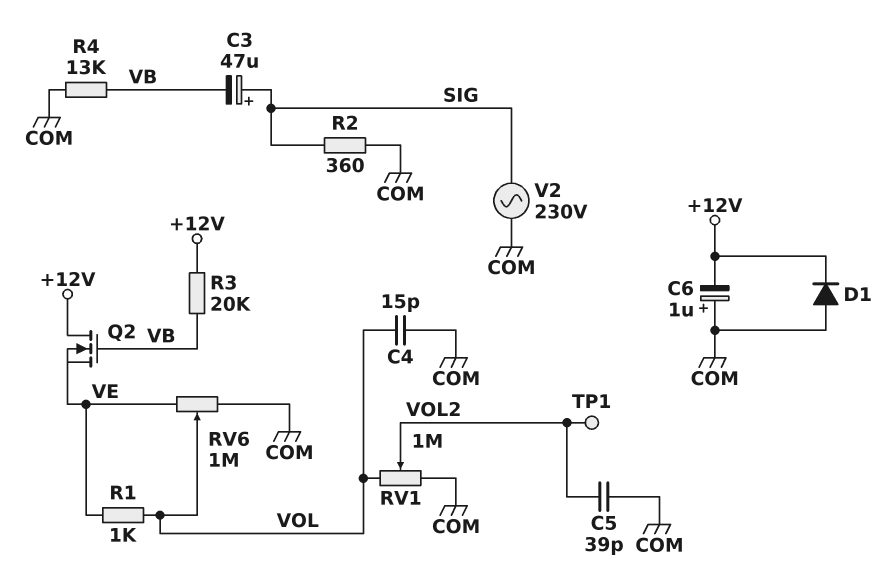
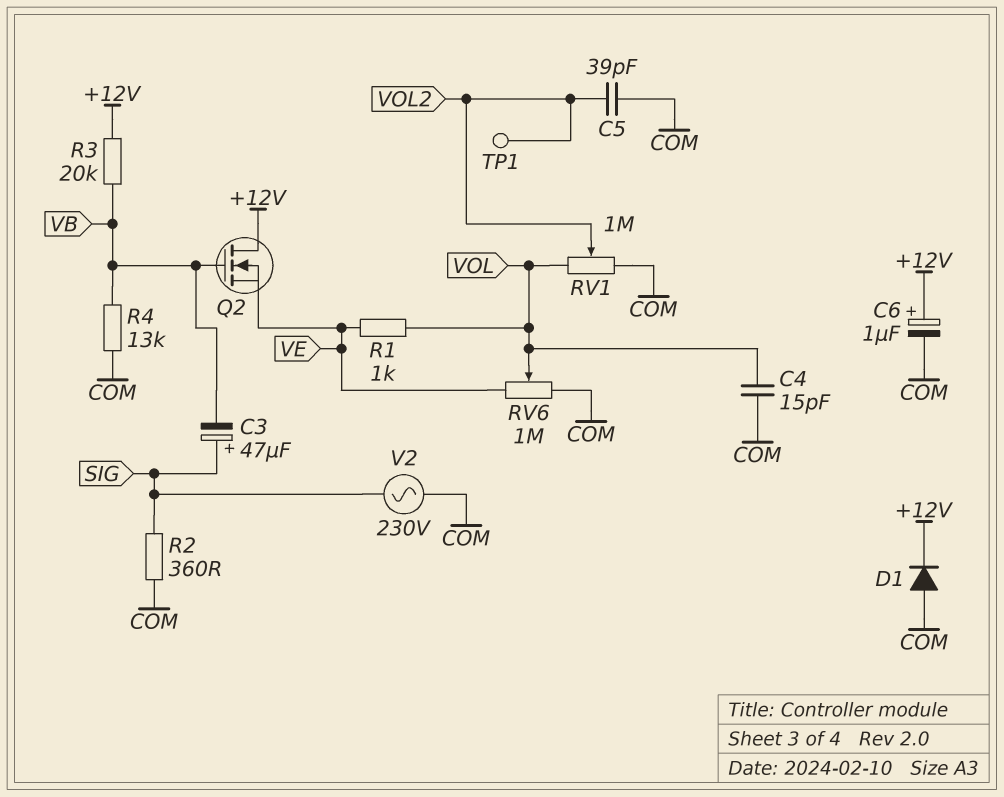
C6: 1uF (plus COM, minus +12V) -> 1uF (plus +12V, minus COM)

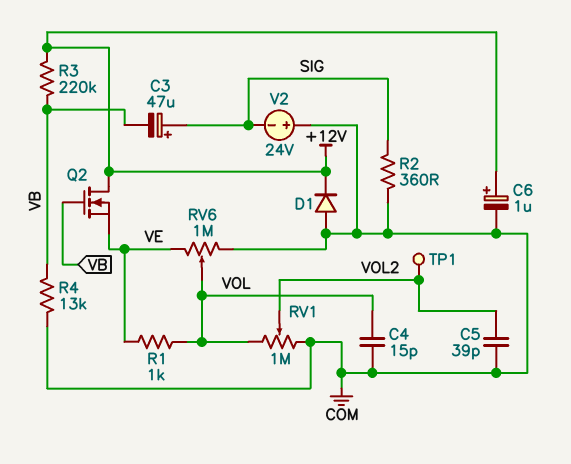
R3: 20k (+12V, VB) -> 220k (+12V, VB)
V2: AC 230V (COM, SIG) -> 24V (plus COM, minus SIG)

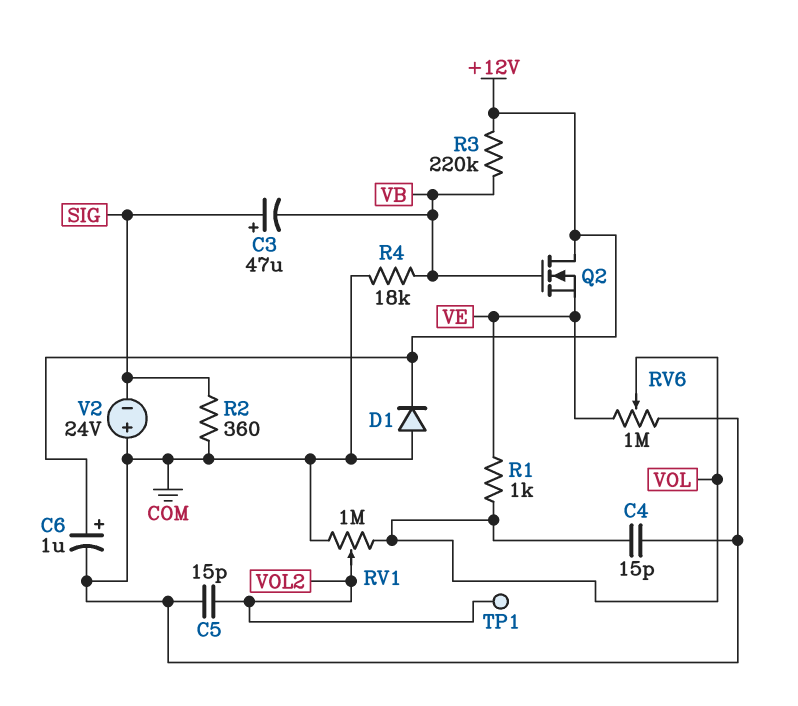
C5: 39pF (COM, VOL2) -> 15pF (COM, VOL2)
R4: 13k (COM, VB) -> 18k (COM, VB)

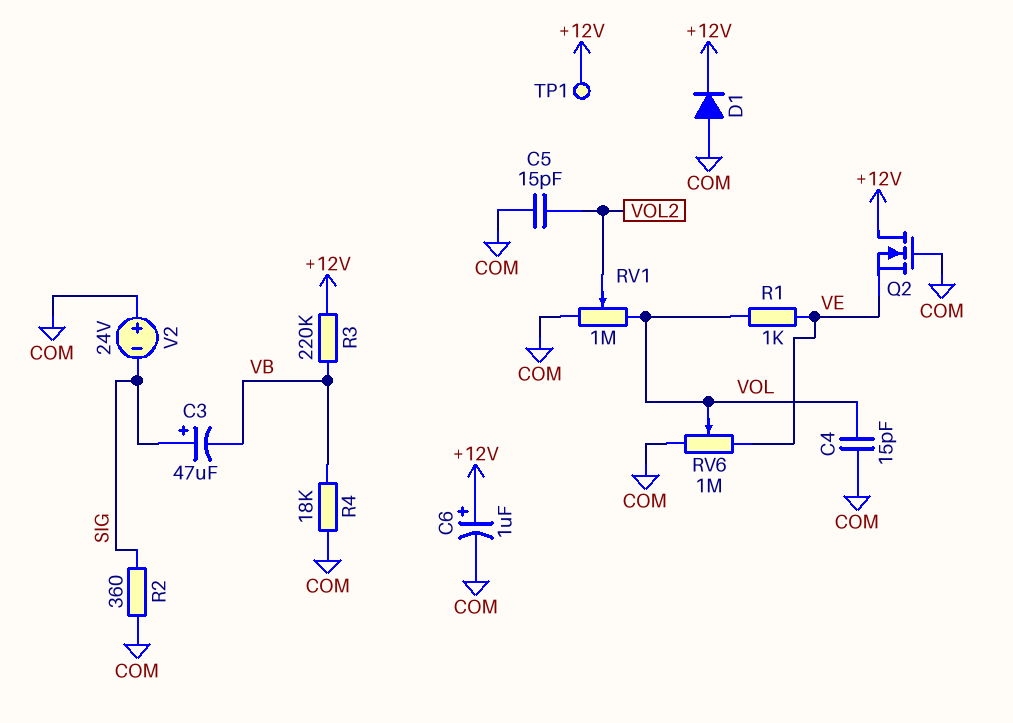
Q2: NMOS (G VB, D +12V, S VE) -> NMOS (G COM, D +12V, S VE)
TP1: test point (VOL2) -> test point (+12V)

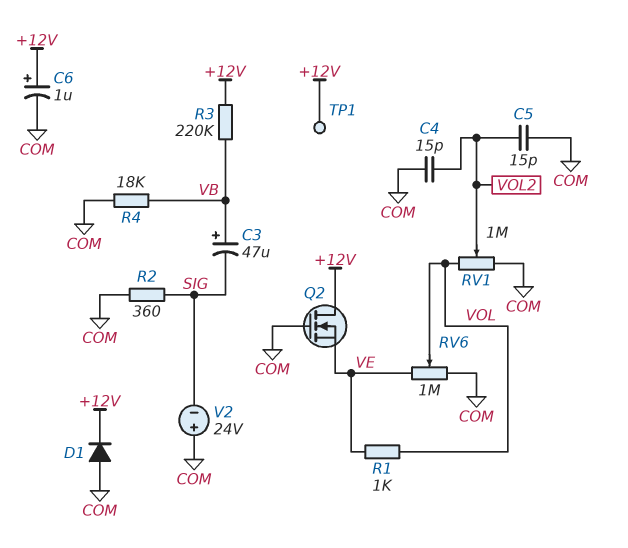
C3: 47uF (plus SIG, minus VB) -> 47uF (plus VB, minus SIG)
C4: 15pF (COM, VOL) -> 15pF (COM, VOL2)

